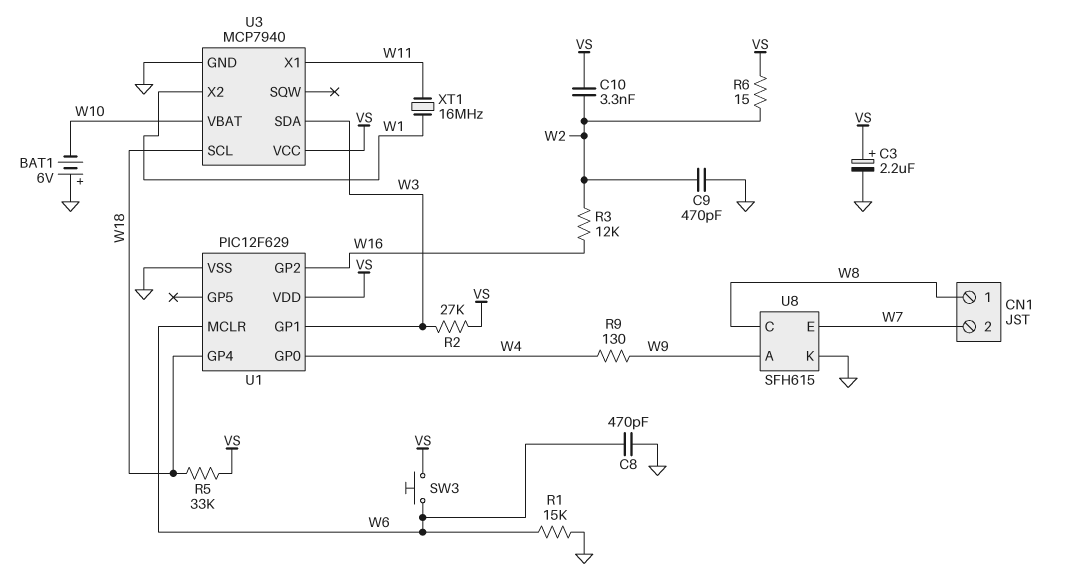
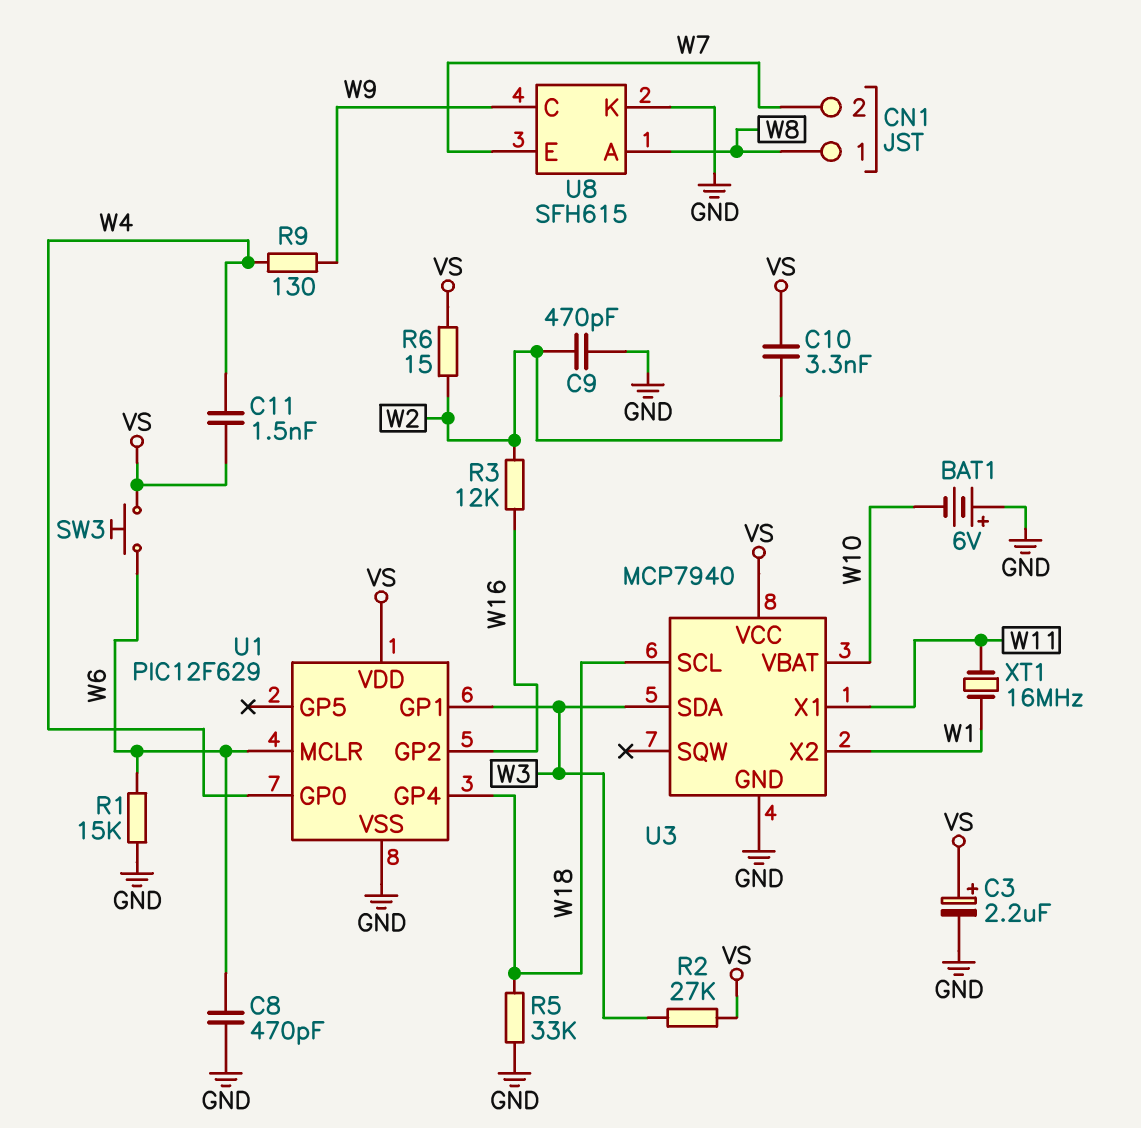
C11: none -> 1.5nF (VS, W4)
R5: 33k (VS, W18) -> 33k (GND, W18)
U8 pin A: W9 -> W8
U8 pin C: W8 -> W9

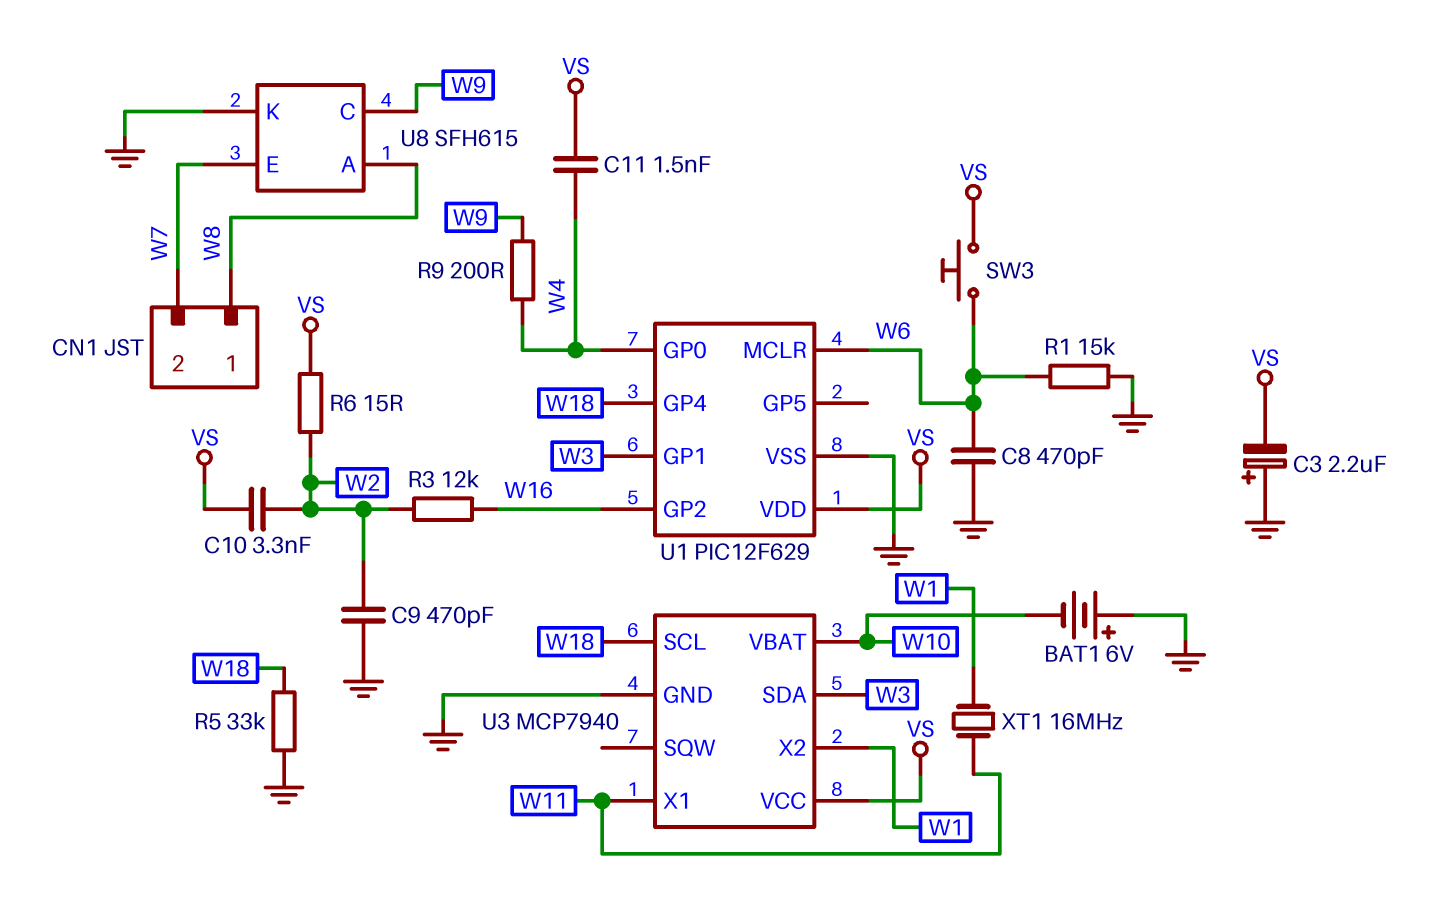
C3: 2.2uF (plus VS, minus GND) -> 2.2uF (plus GND, minus VS)
R2: 27k (VS, W3) -> none
R9: 130 (W4, W9) -> 200 (W4, W9)

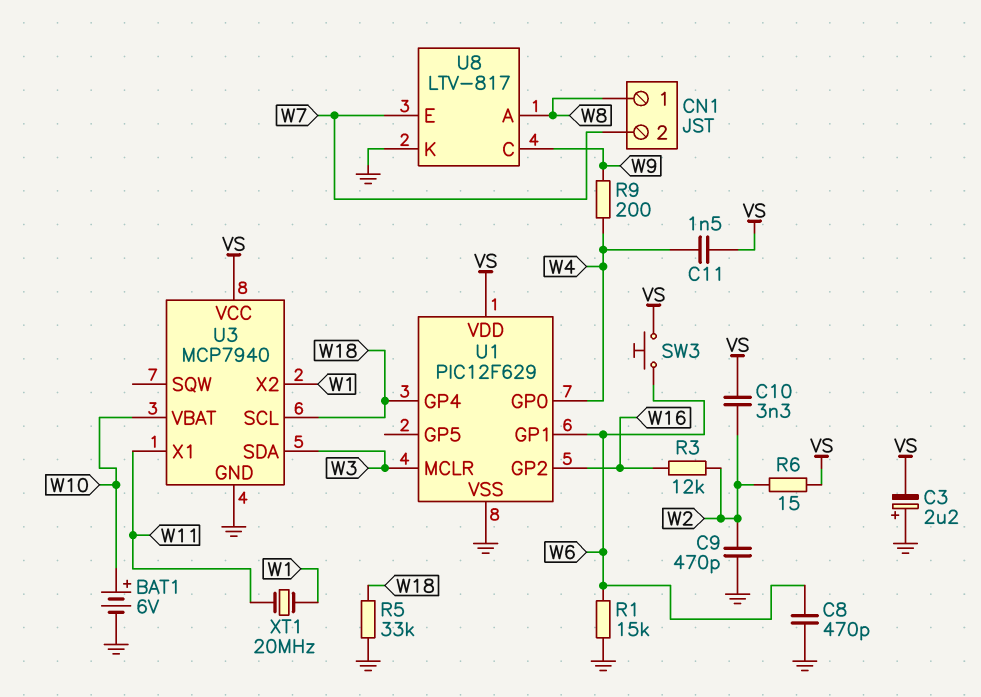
BAT1: 6V (plus GND, minus W10) -> 6V (plus W10, minus GND)
U1 pin GP1: W3 -> W6
U1 pin MCLR: W6 -> W3
U8: SFH615 -> LTV-817
XT1: 16MHz (W1, W11) -> 20MHz (W1, W11)

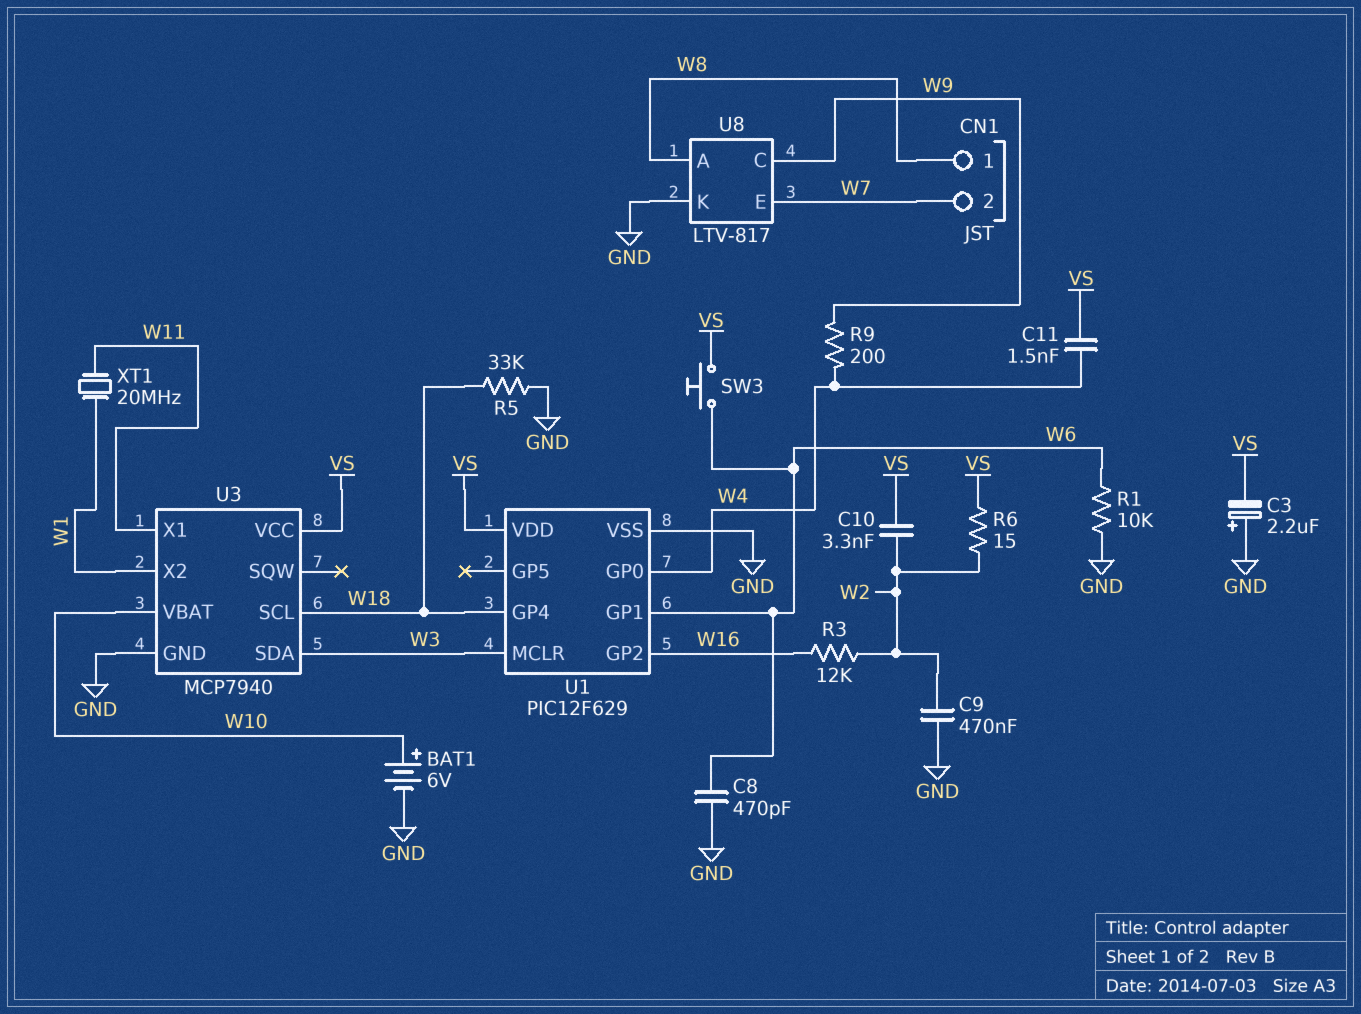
C9: 470pF (GND, W2) -> 470nF (GND, W2)
R1: 15k (GND, W6) -> 10k (GND, W6)

